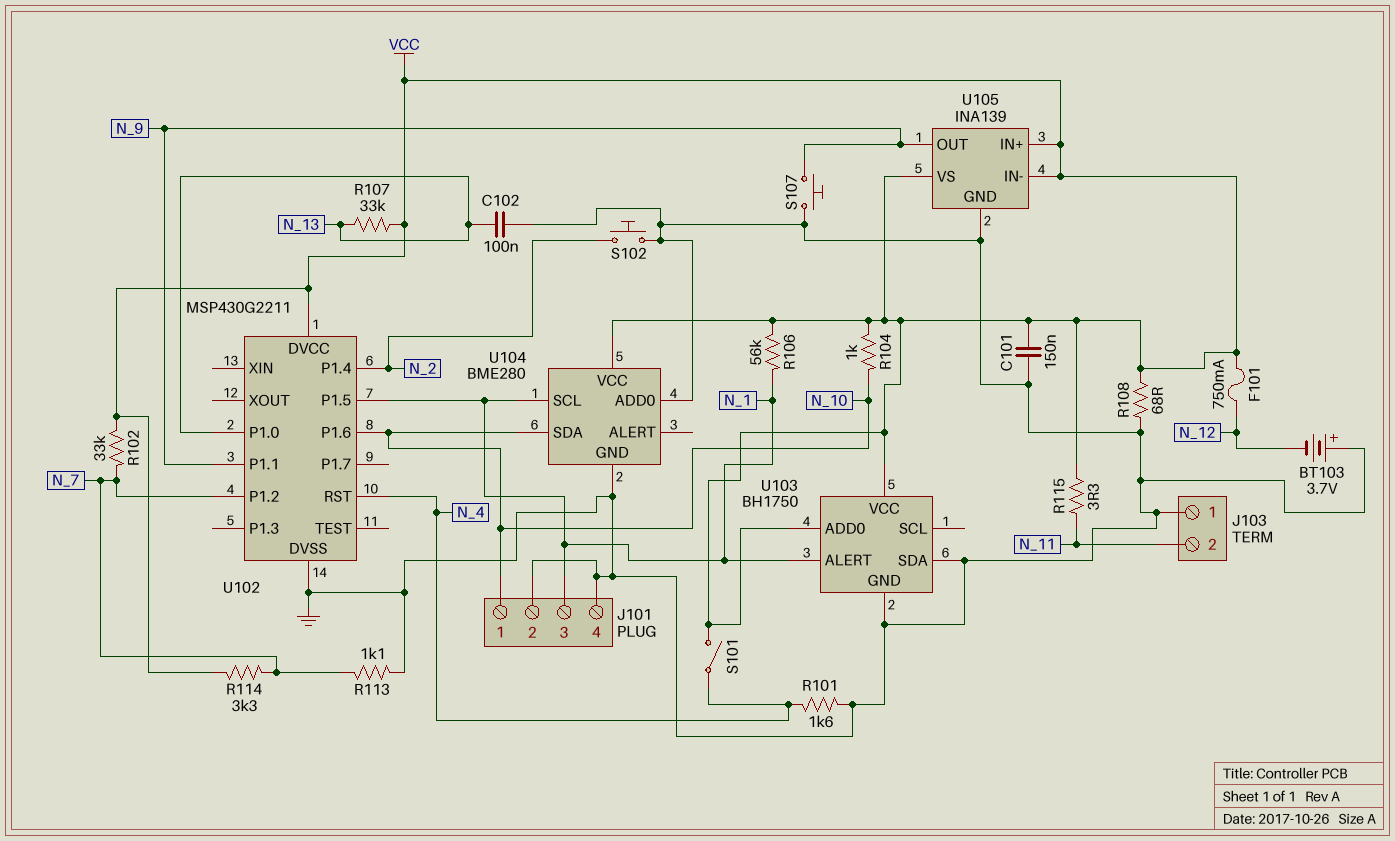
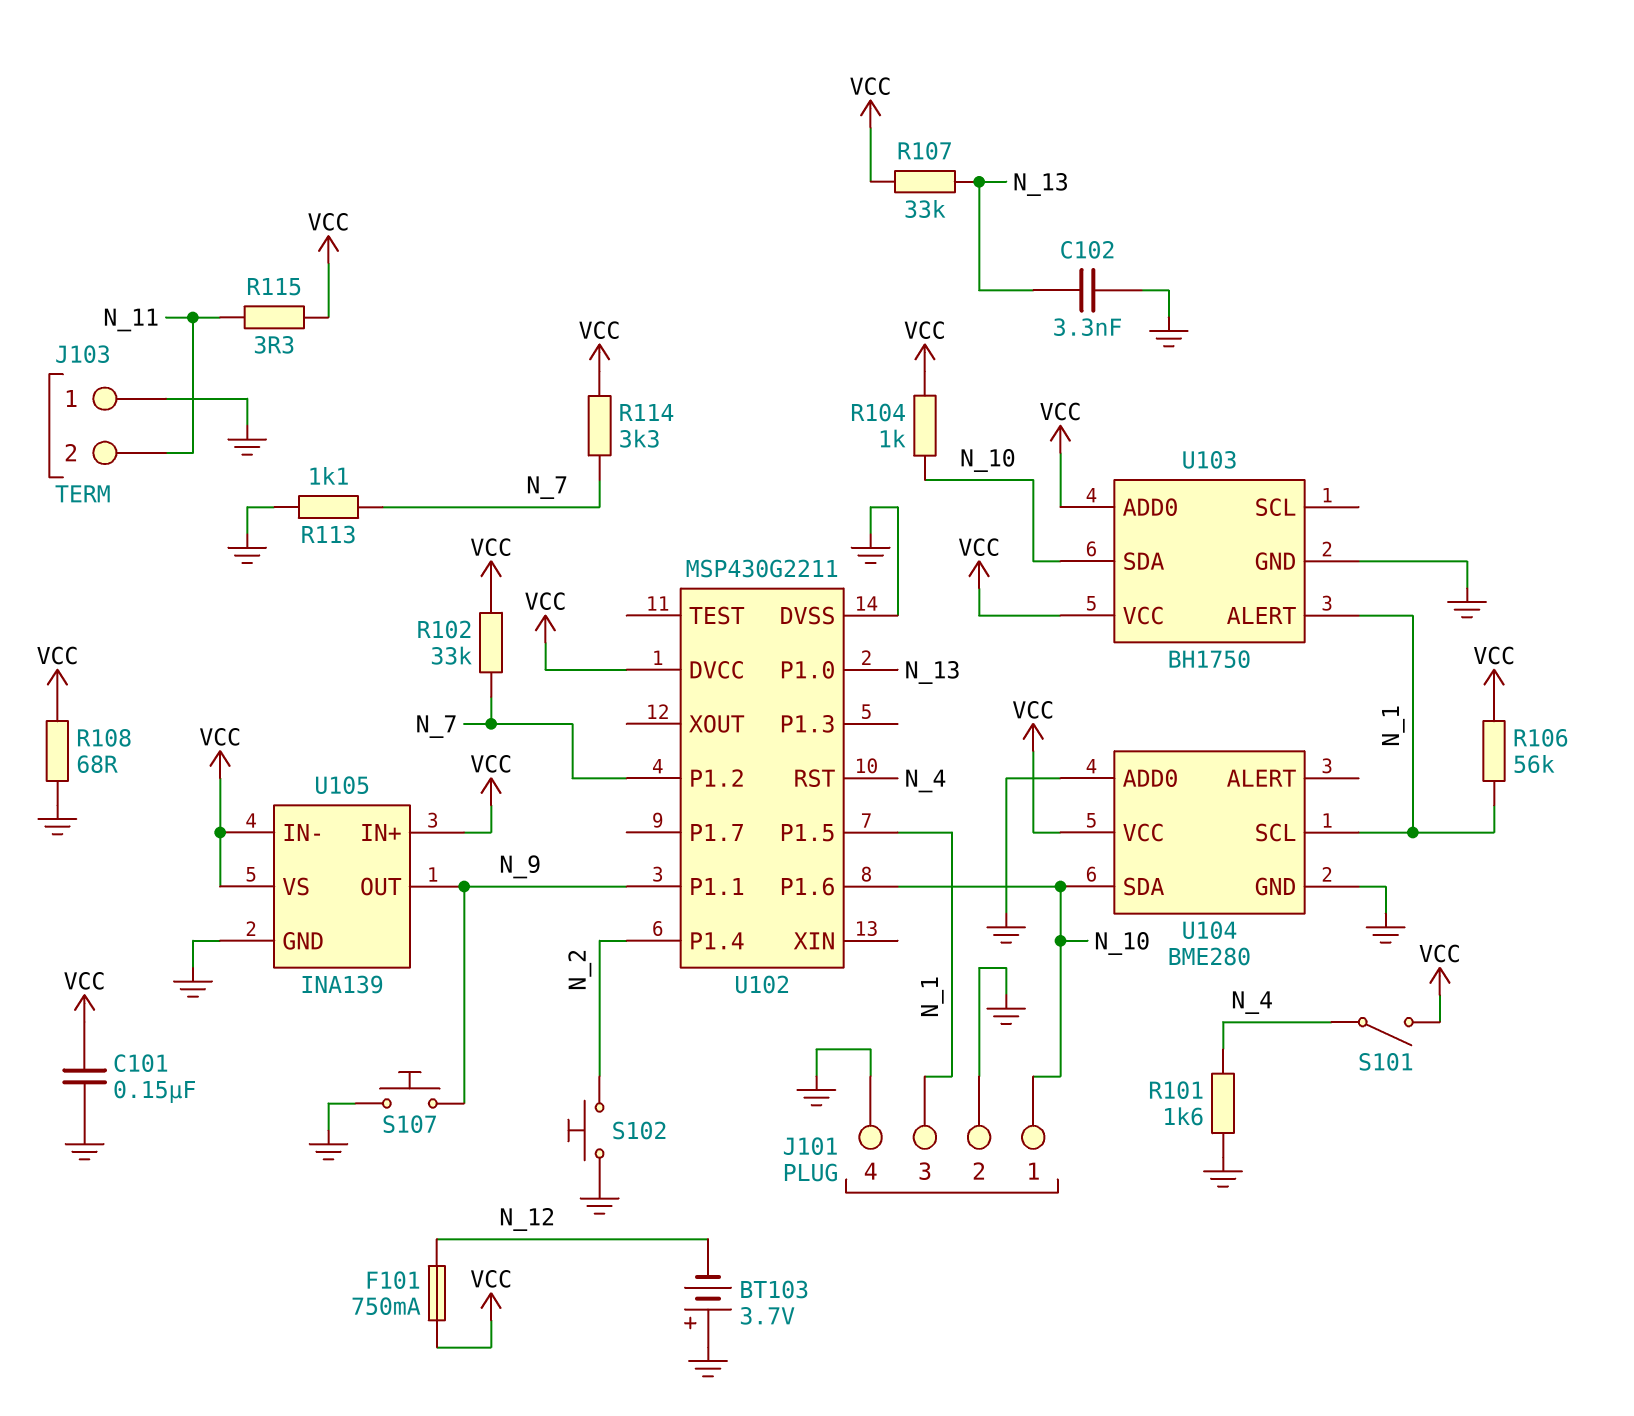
C102: 100nF (GND, N_13) -> 3.3nF (GND, N_13)
U103 pin SDA: GND -> N_10

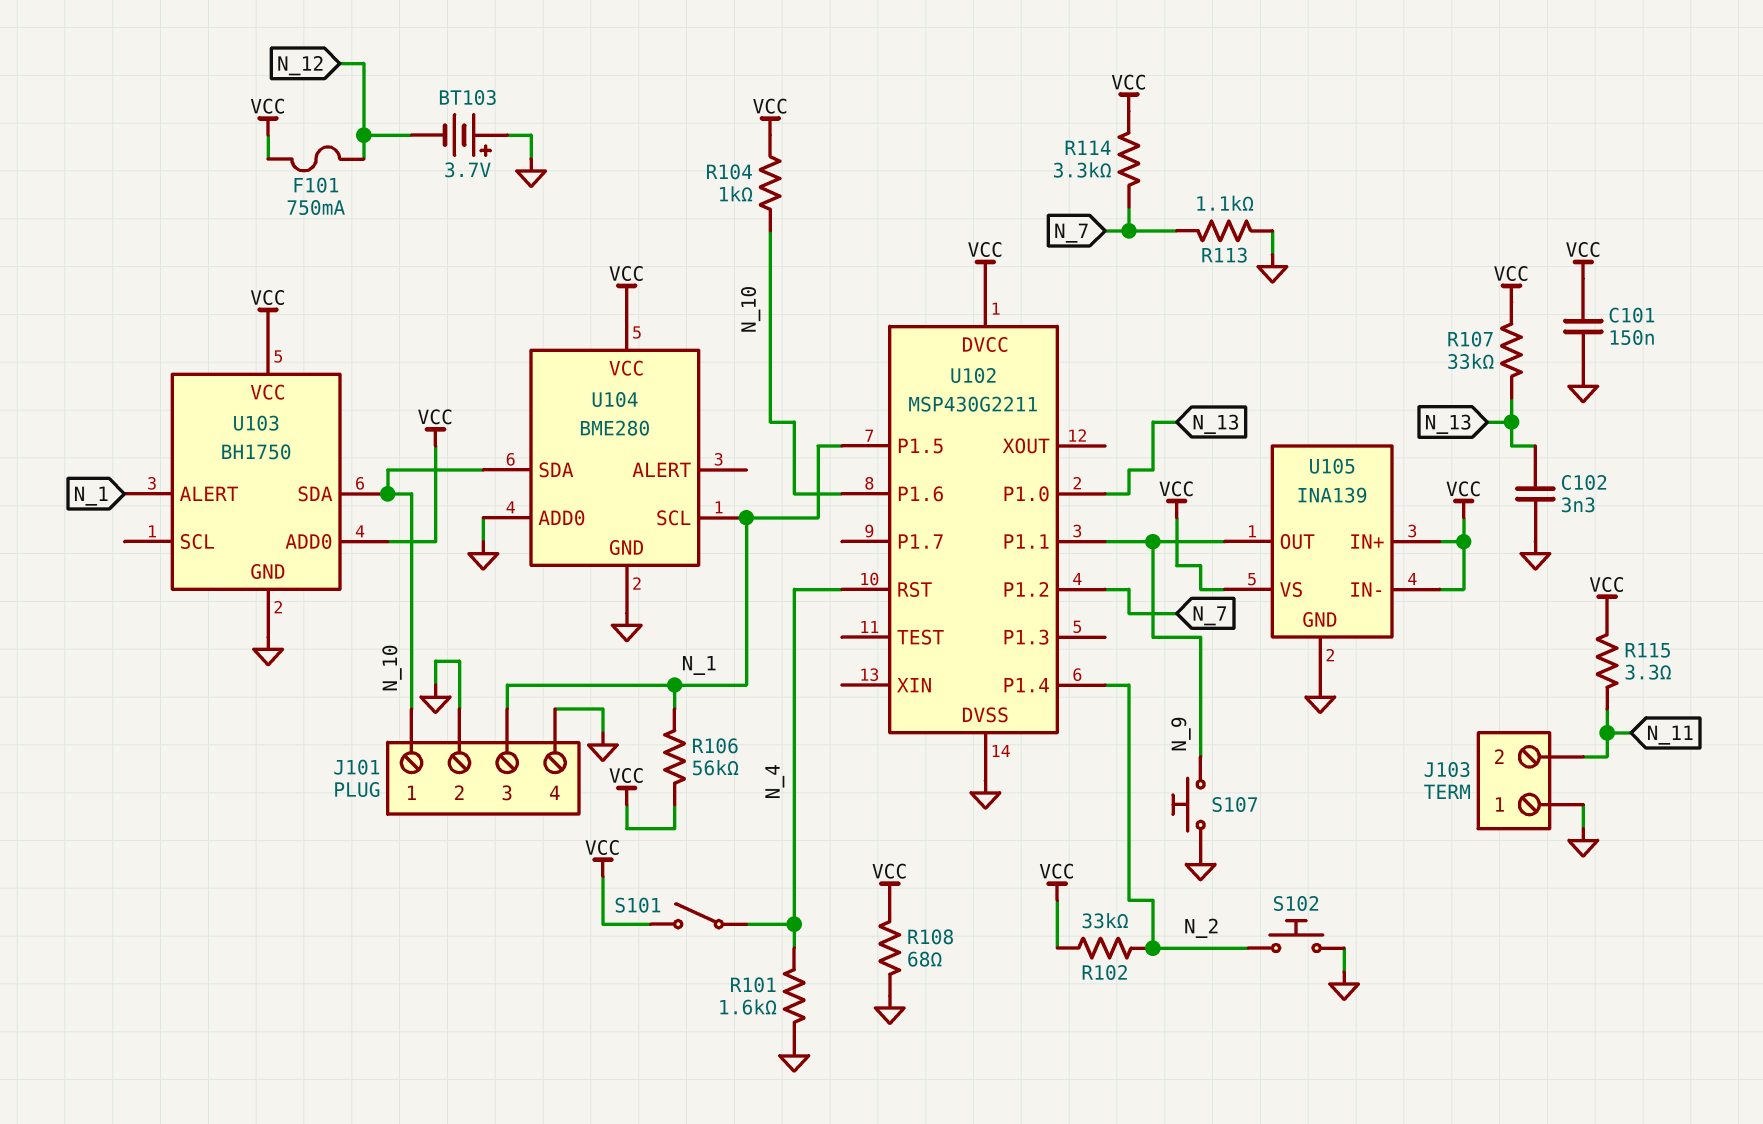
R102: 33k (N_7, VCC) -> 33k (N_2, VCC)

